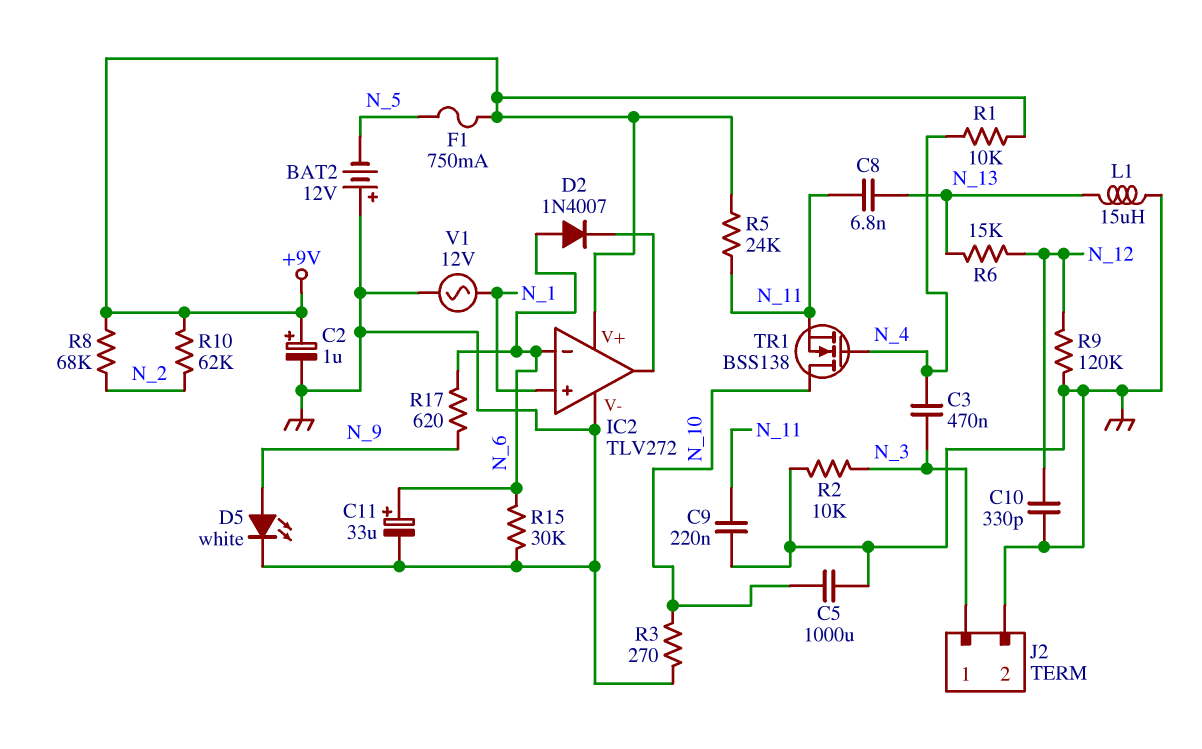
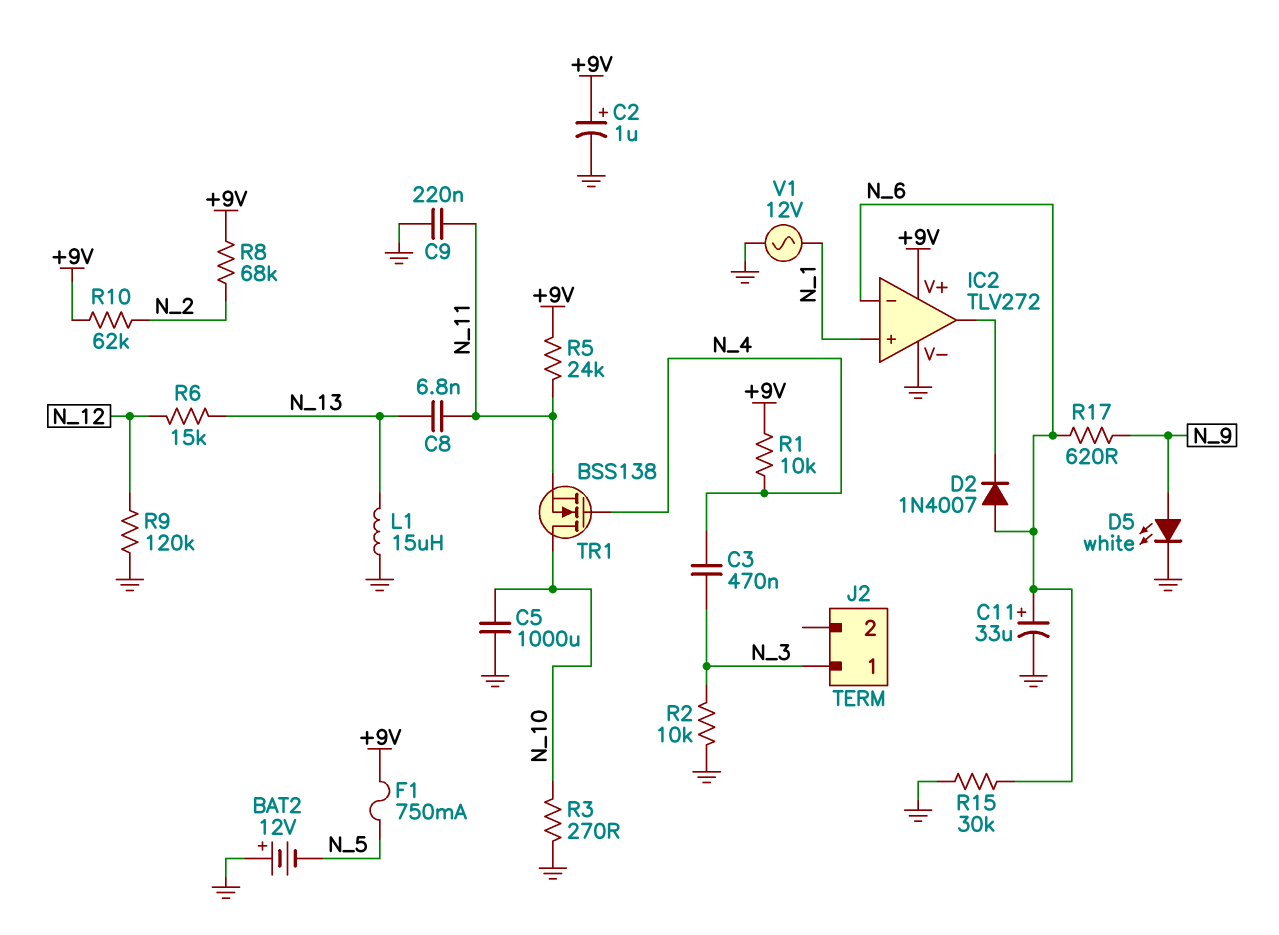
C10: 330pF (GND, N_12) -> none
J2 pin 2: GND -> none

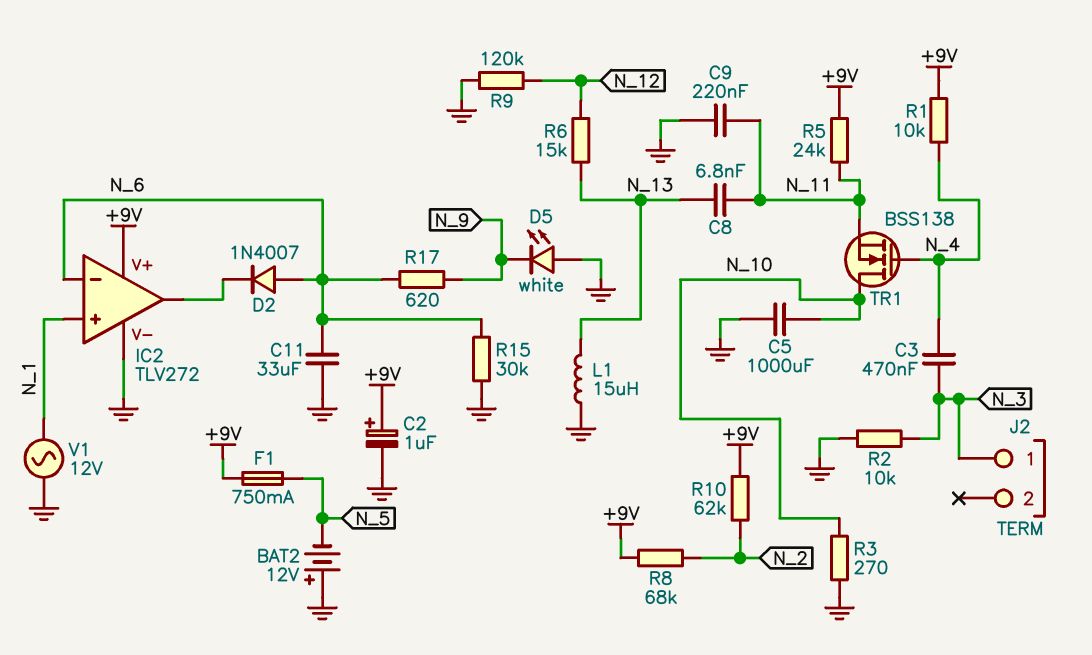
C11: 33uF (plus N_6, minus GND) -> 33uF (GND, N_6)
D5: LED white (A N_9, K GND) -> LED white (A GND, K N_9)

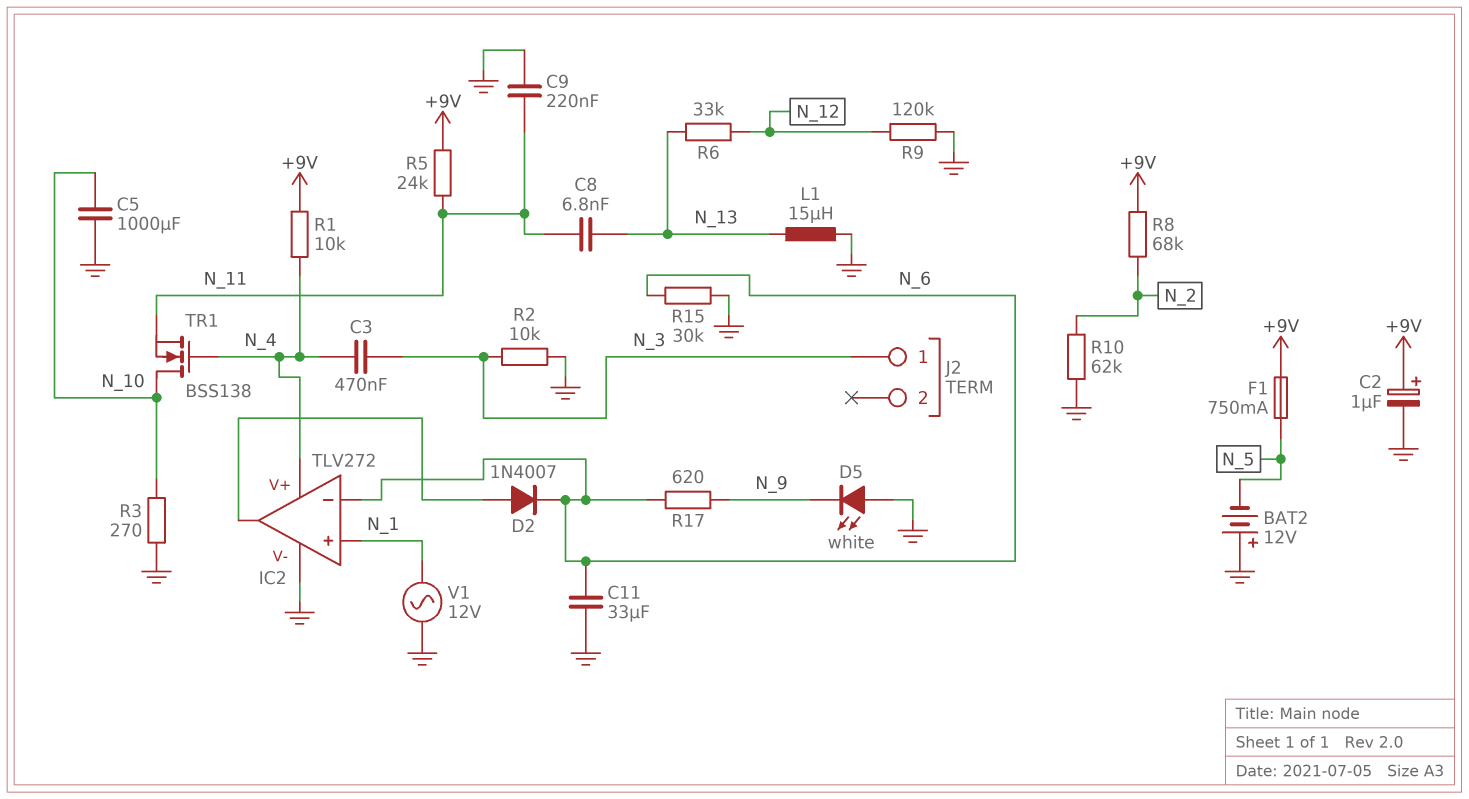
D2: diode 1N4007 (A N_6, K IC2/out) -> diode 1N4007 (A IC2/out, K N_6)
IC2 pin V+: +9V -> N_4
R6: 15k (N_12, N_13) -> 33k (N_12, N_13)
R10: 62k (+9V, N_2) -> 62k (GND, N_2)

